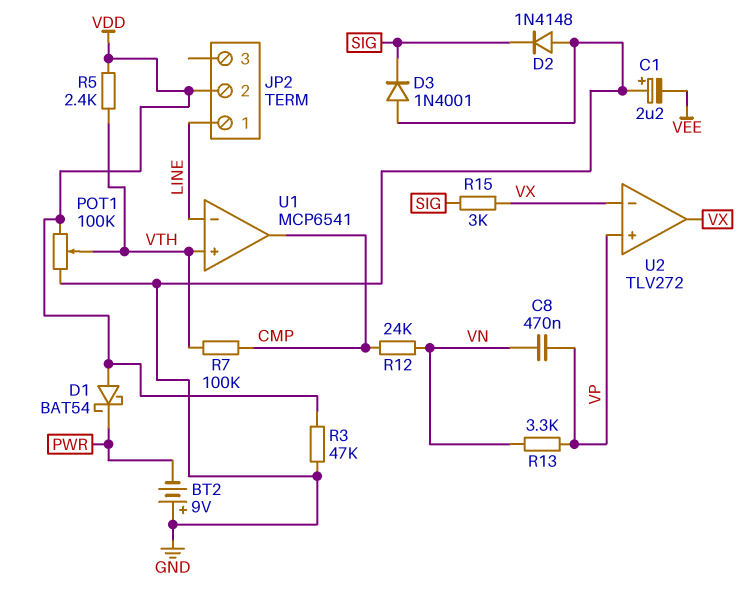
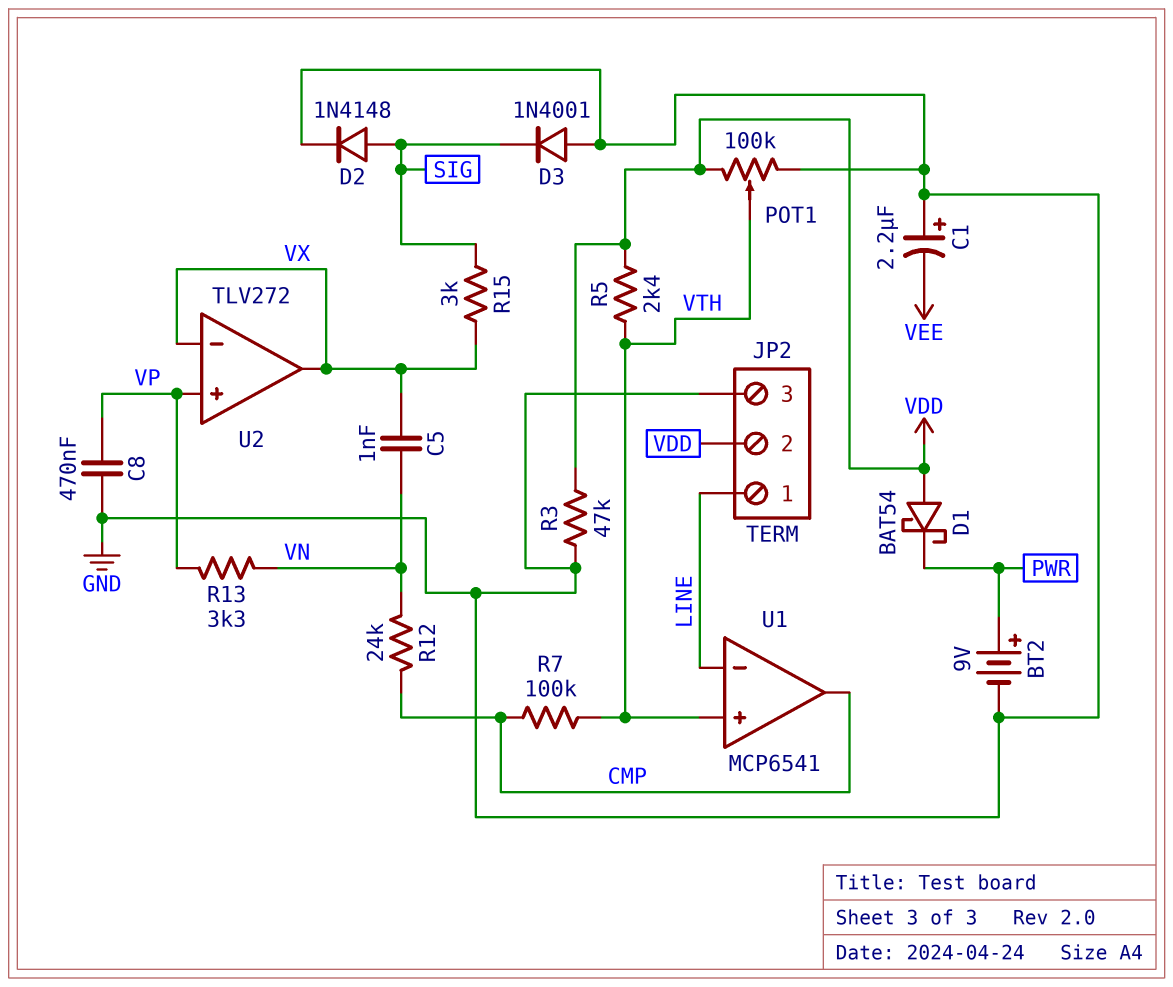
BT2: 9V (plus GND, minus PWR) -> 9V (plus PWR, minus GND)
C5: none -> 1nF (VN, VX)
C8: 470nF (VN, VP) -> 470nF (GND, VP)
D2: diode 1N4148 (A GND, K SIG) -> diode 1N4148 (A SIG, K GND)
JP2 pin 3: none -> GND

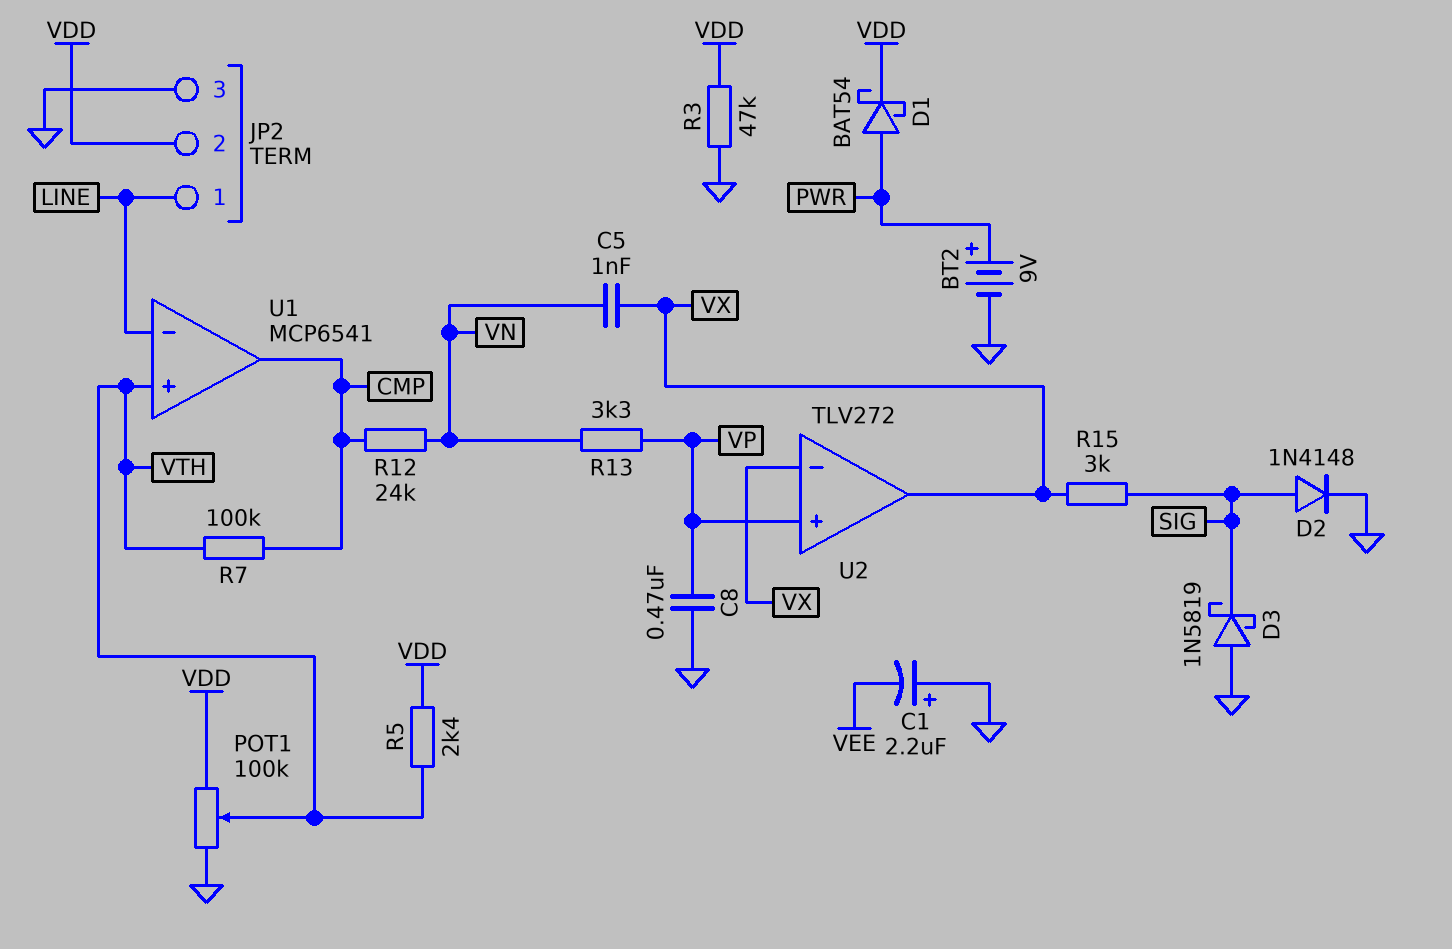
D1: schottky BAT54 (A VDD, K PWR) -> schottky BAT54 (A PWR, K VDD)
D3: diode 1N4001 (A GND, K SIG) -> schottky 1N5819 (A GND, K SIG)

